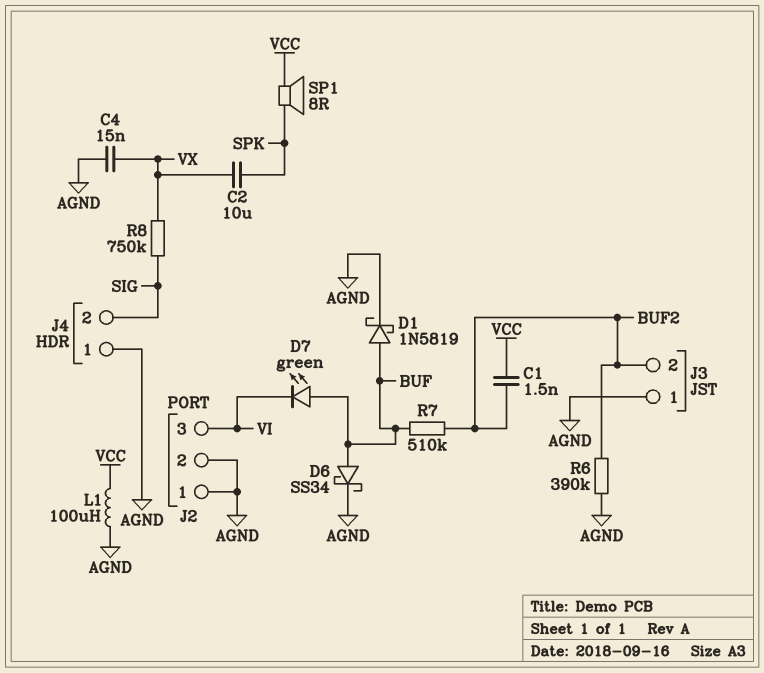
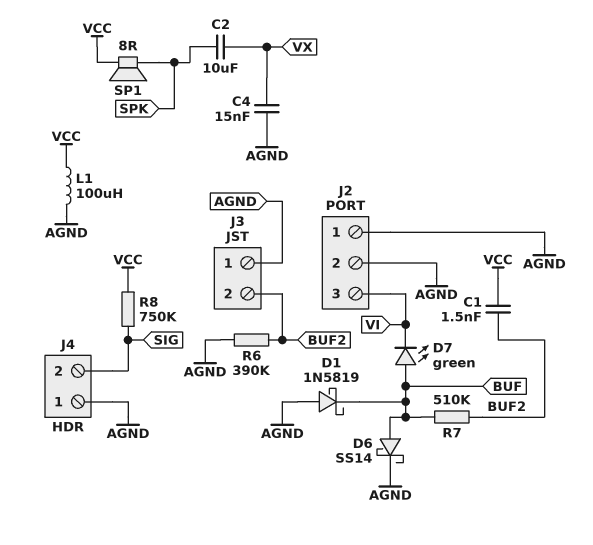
D1: schottky 1N5819 (A BUF, K AGND) -> schottky 1N5819 (A AGND, K BUF)
D6: schottky SS34 (A BUF, K AGND) -> schottky SS14 (A BUF, K AGND)
R8: 750k (SIG, VX) -> 750k (SIG, VCC)

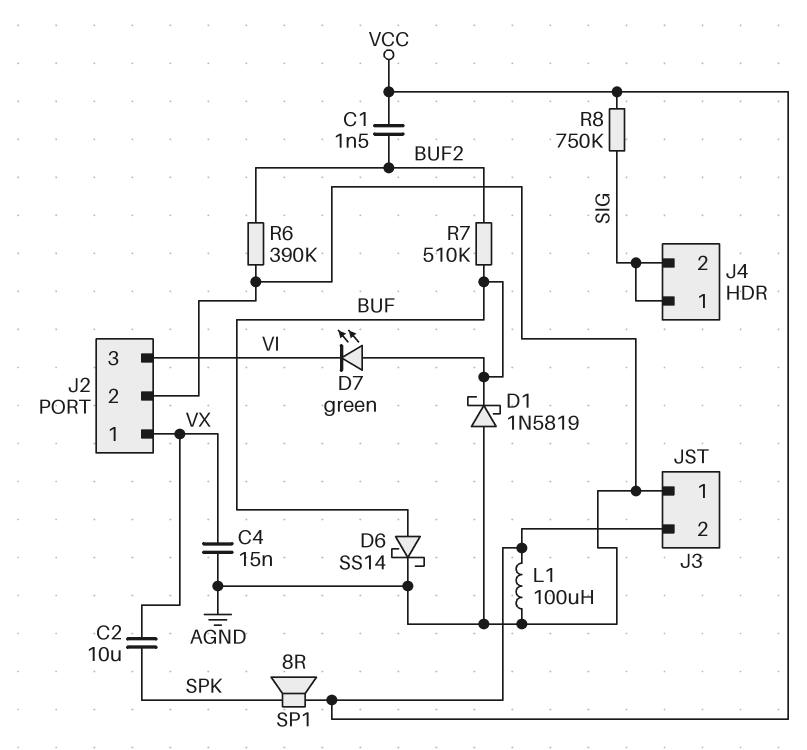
J2 pin 1: AGND -> VX
J3 pin 2: BUF2 -> VCC
J4 pin 1: AGND -> SIG

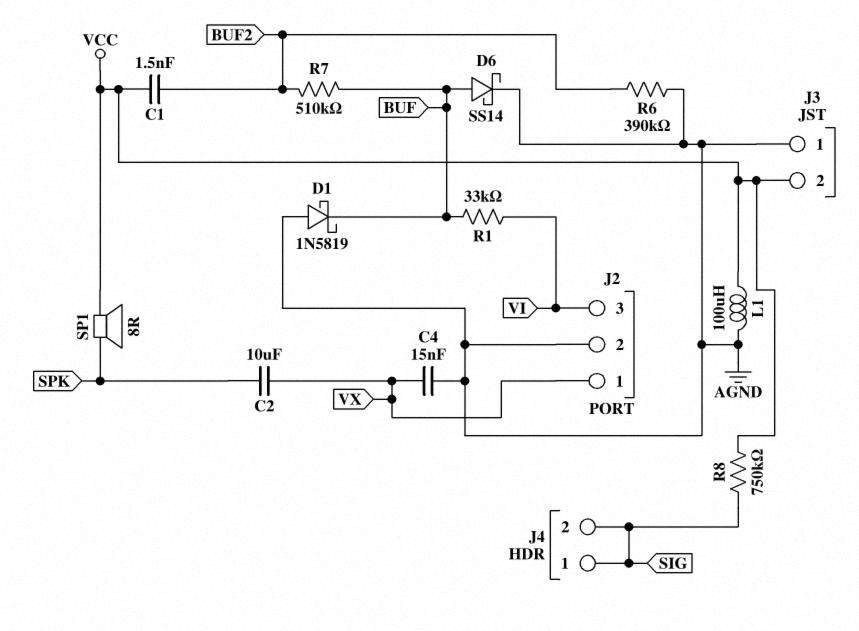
D7: LED green (A BUF, K VI) -> none
R1: none -> 33k (BUF, VI)

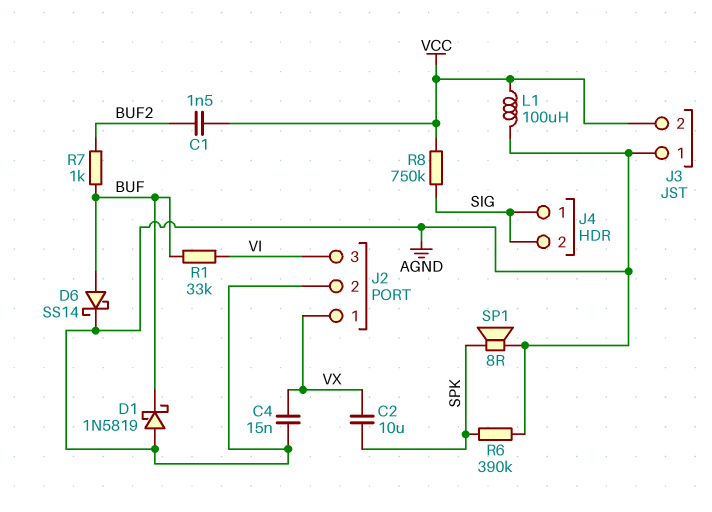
R6: 390k (AGND, BUF2) -> 390k (AGND, SPK)
R7: 510k (BUF, BUF2) -> 1k (BUF, BUF2)
SP1: speaker 8R (SPK, VCC) -> speaker 8R (AGND, SPK)

